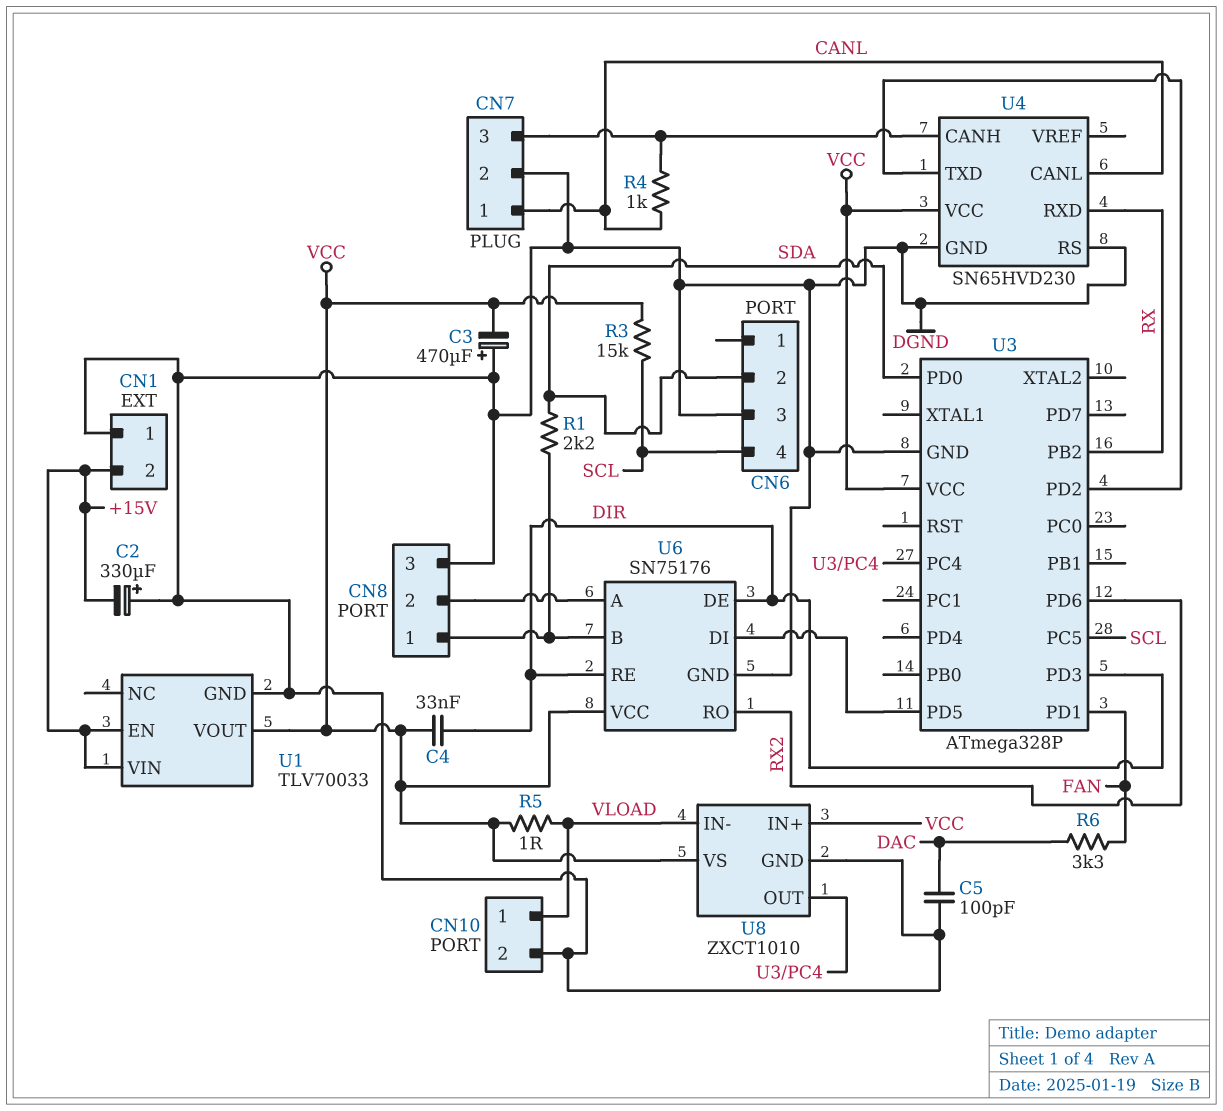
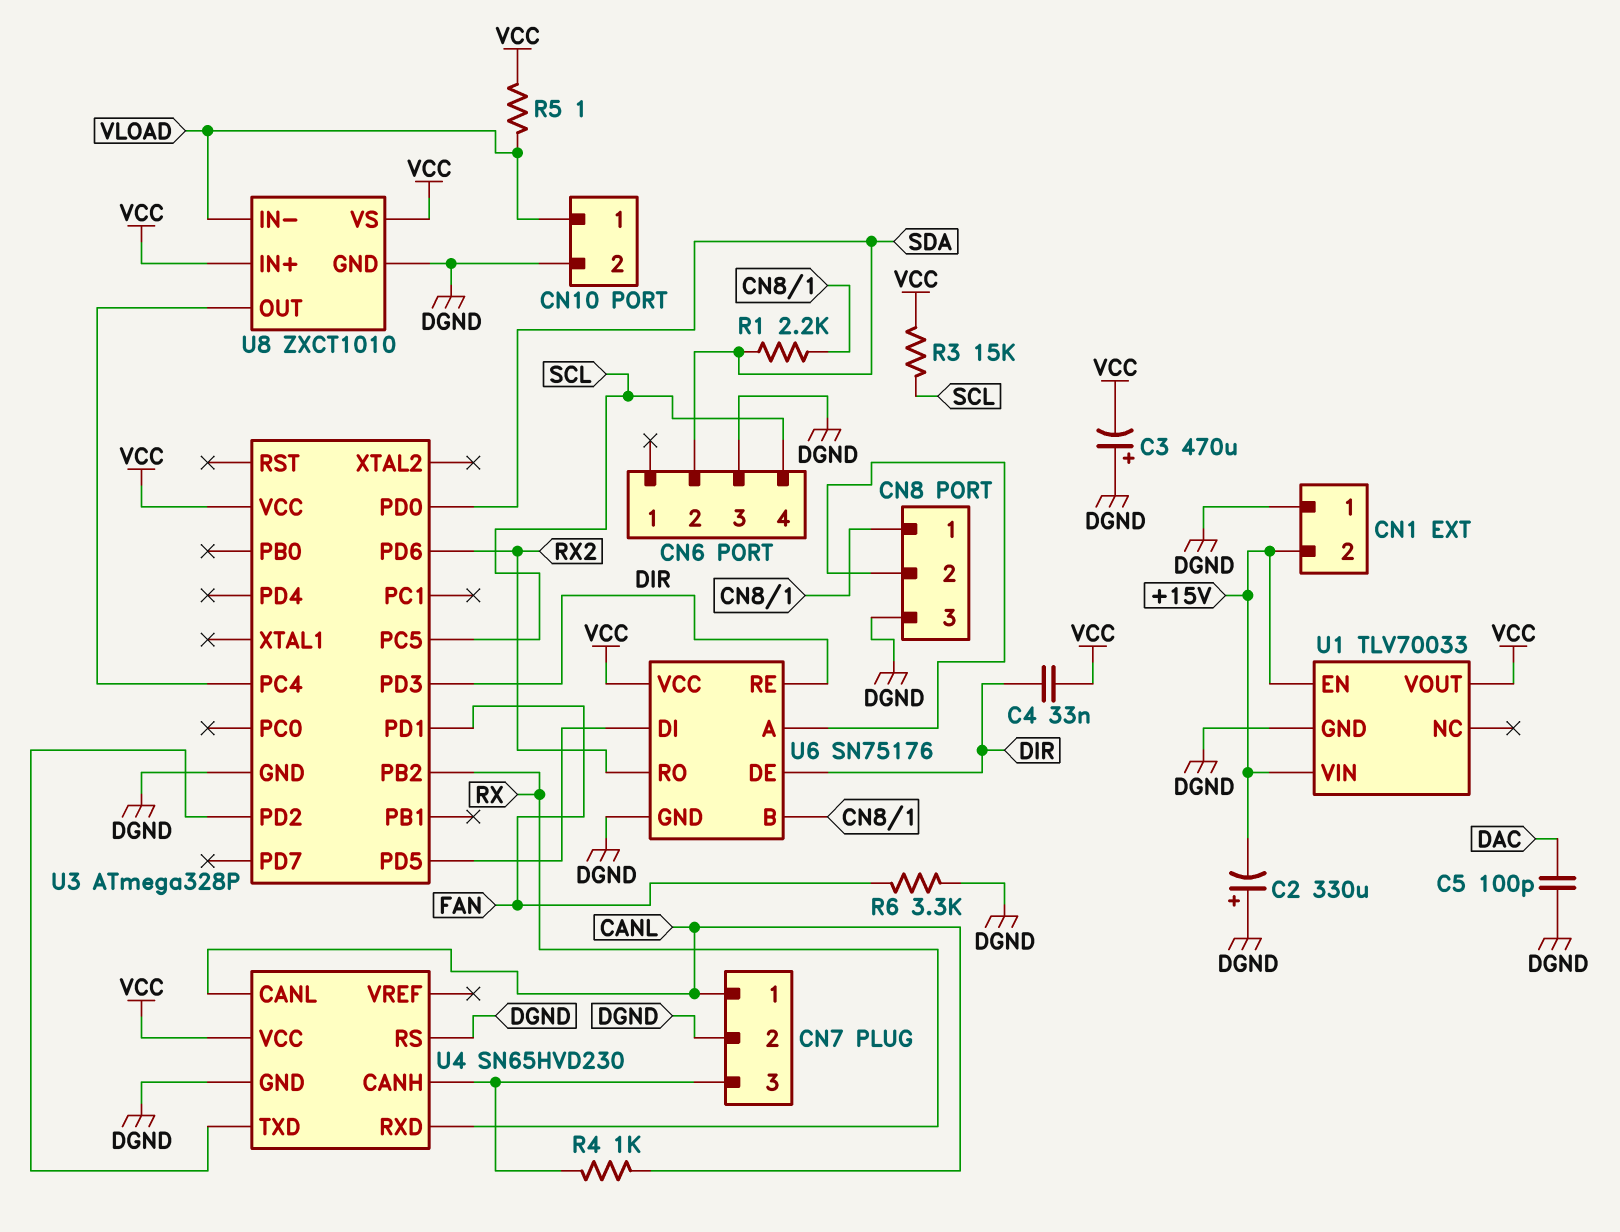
R6: 3.3k (DAC, FAN) -> 3.3k (DGND, FAN)

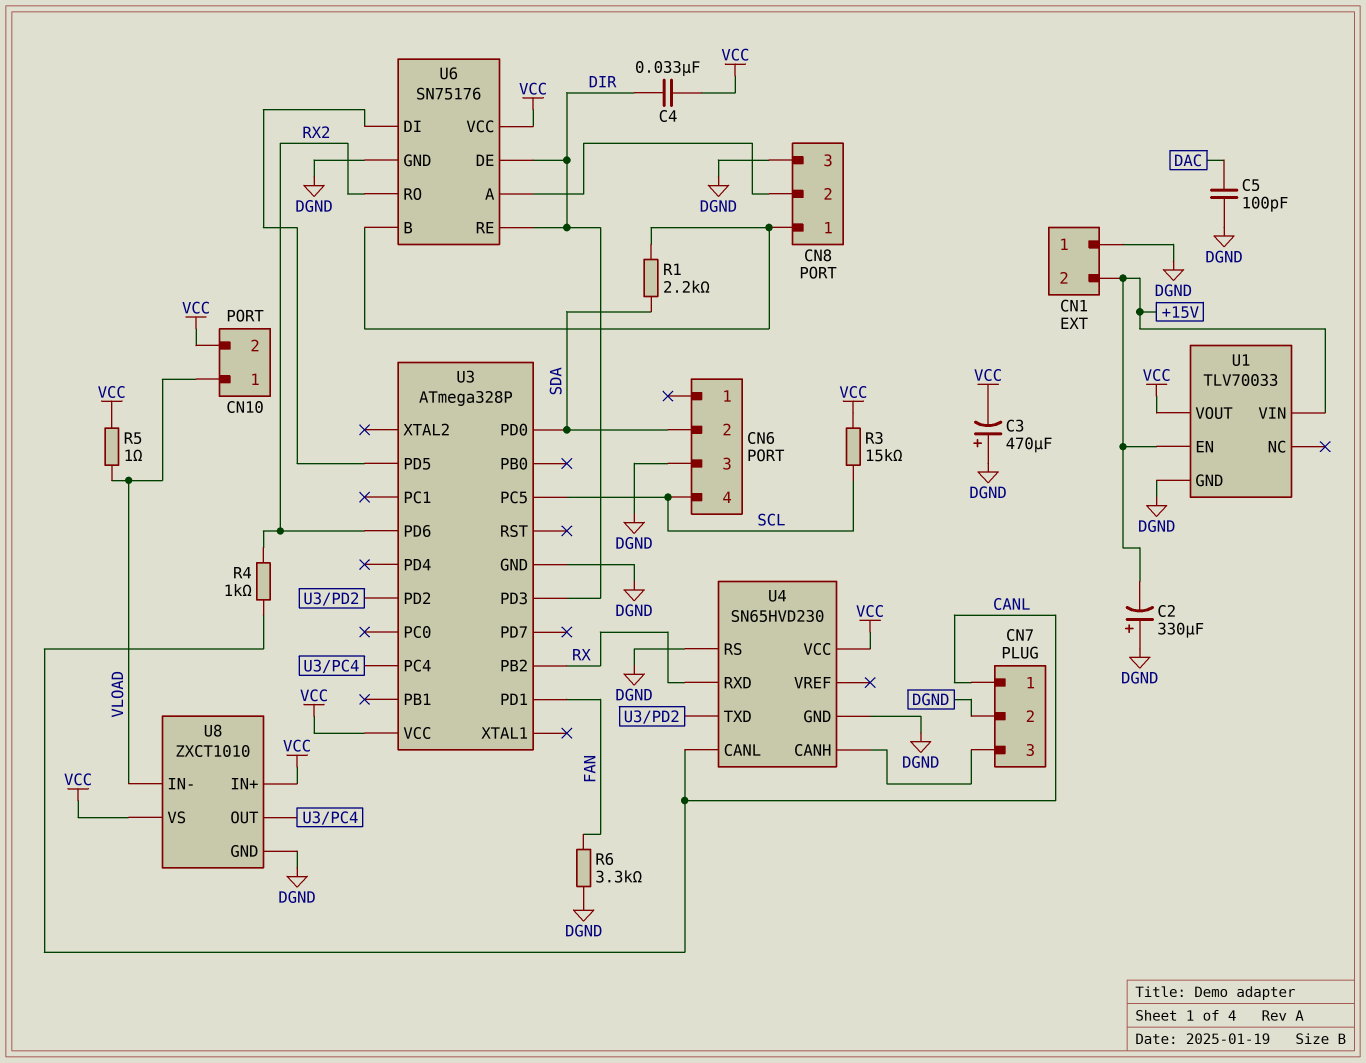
CN10 pin 2: DGND -> VCC
R4: 1k (CANL, CN7/3) -> 1k (CANL, RX2)

